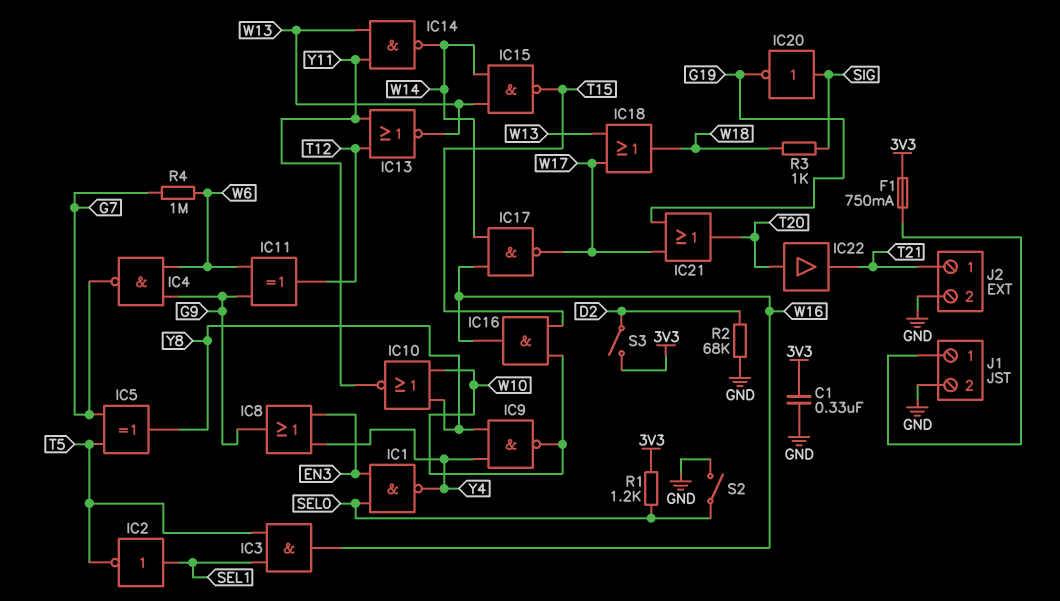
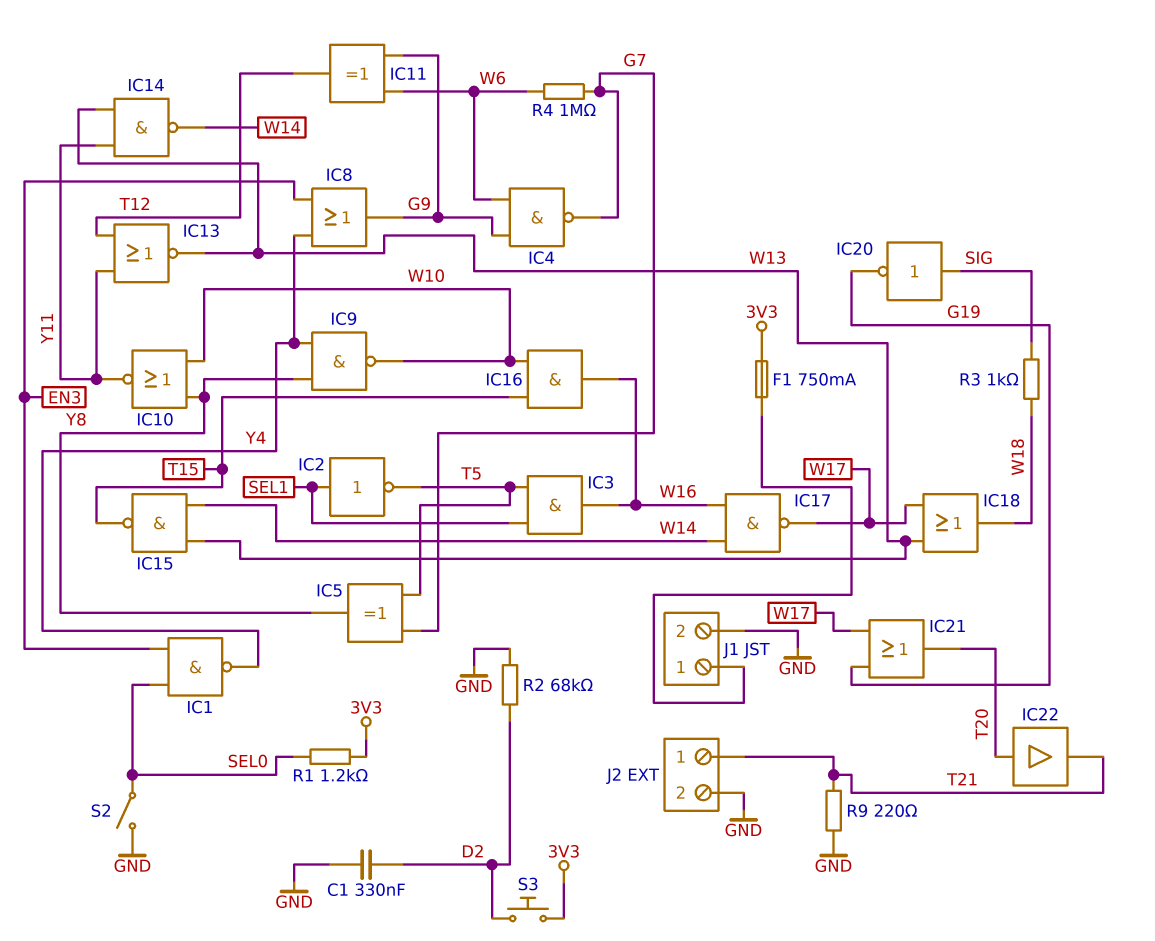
C1: 330nF (3V3, GND) -> 330nF (D2, GND)
R9: none -> 220 (GND, T21)
S3: switch (3V3, D2) -> button (3V3, D2)

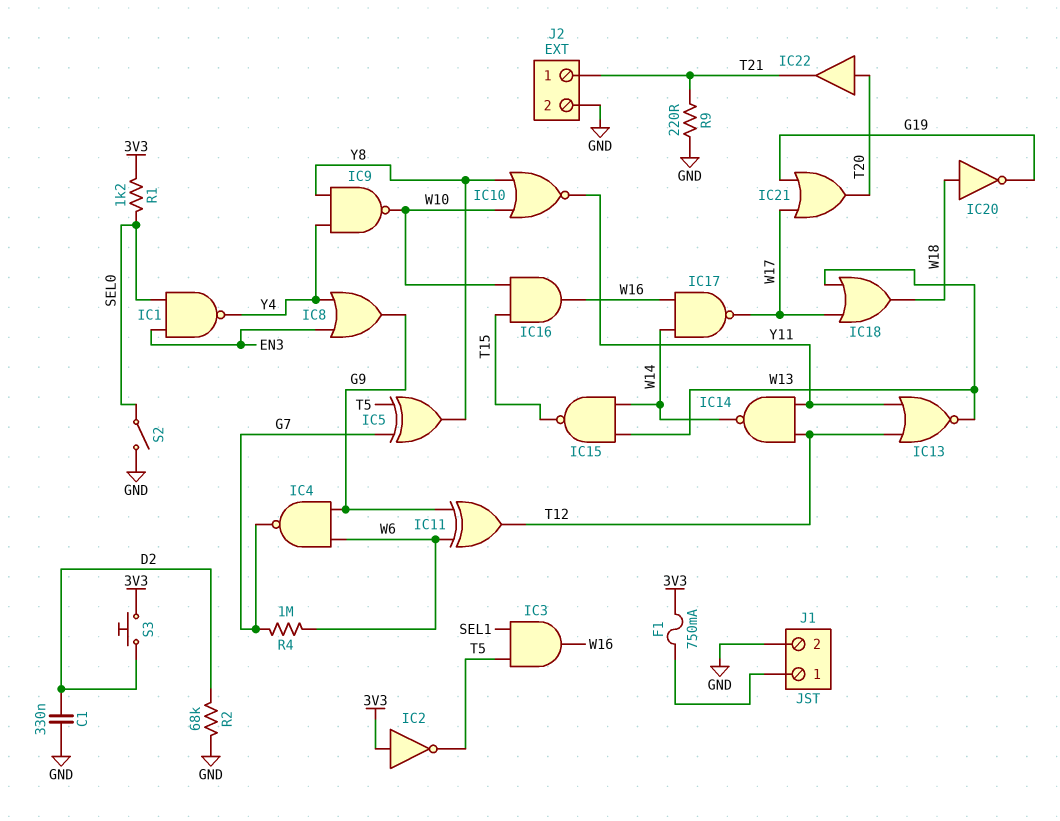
IC2: NOT (in SEL1, out T5) -> NOT (in 3V3, out T5)
IC14: NAND (in W13, in Y11, out W14) -> NAND (in T12, in Y11, out W14)
IC20: NOT (in SIG, out G19) -> NOT (in W18, out G19)
R3: 1k (SIG, W18) -> none

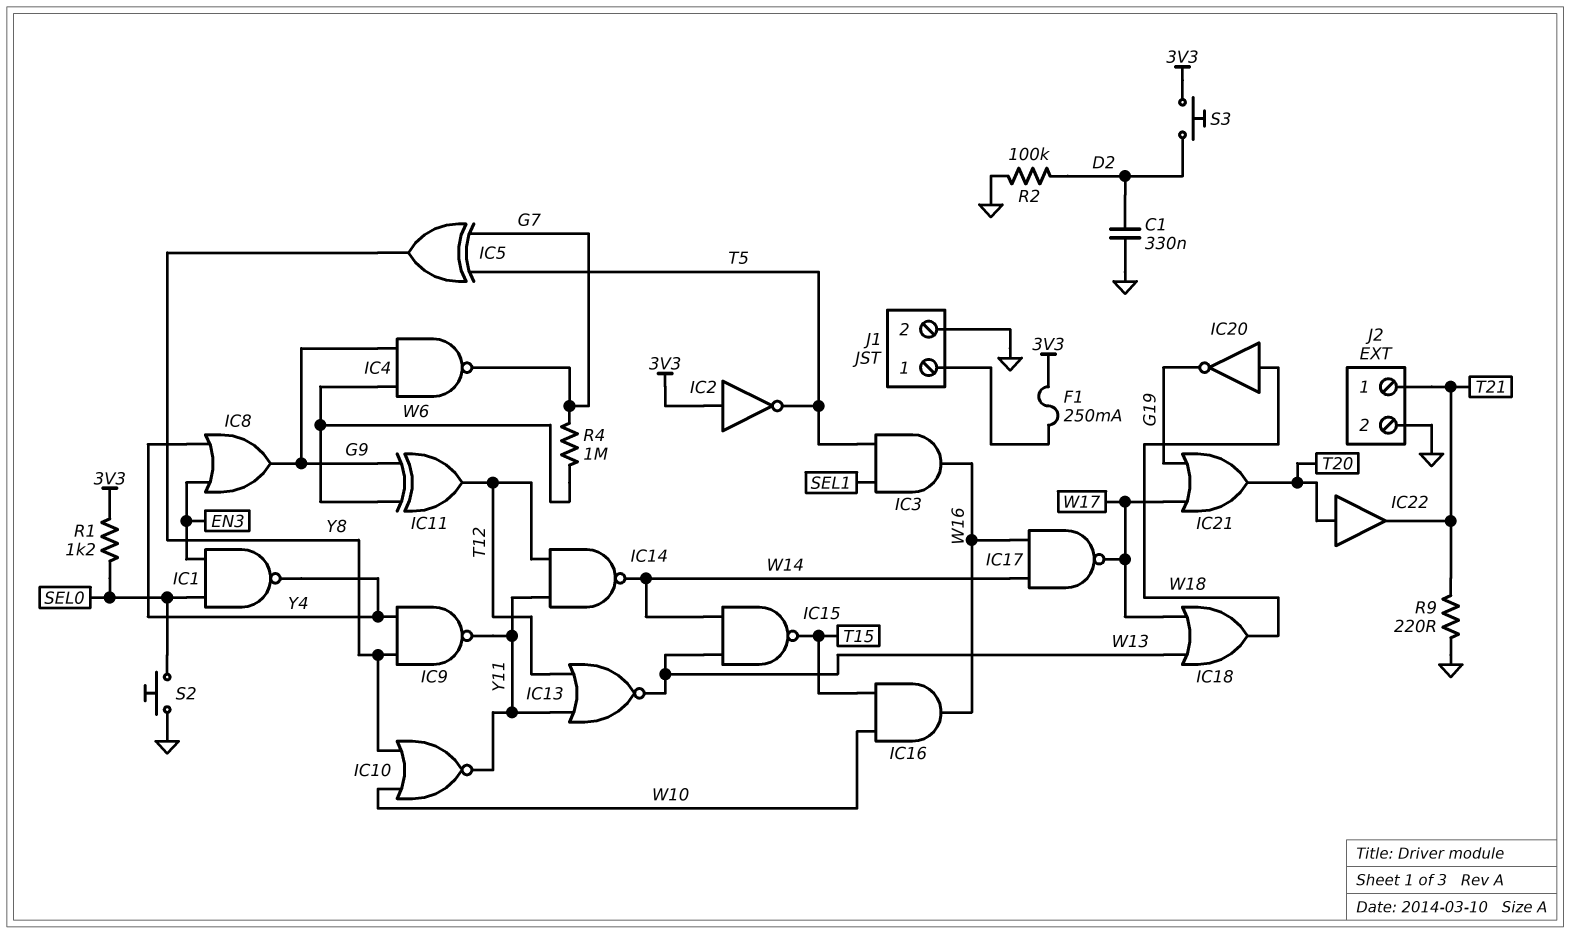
F1: 750mA (3V3, J1/1) -> 250mA (3V3, J1/1)
IC9: NAND (in Y4, in Y8, out W10) -> NAND (in Y4, in Y8, out Y11)
R2: 68k (D2, GND) -> 100k (D2, GND)
S2: switch (GND, SEL0) -> button (GND, SEL0)

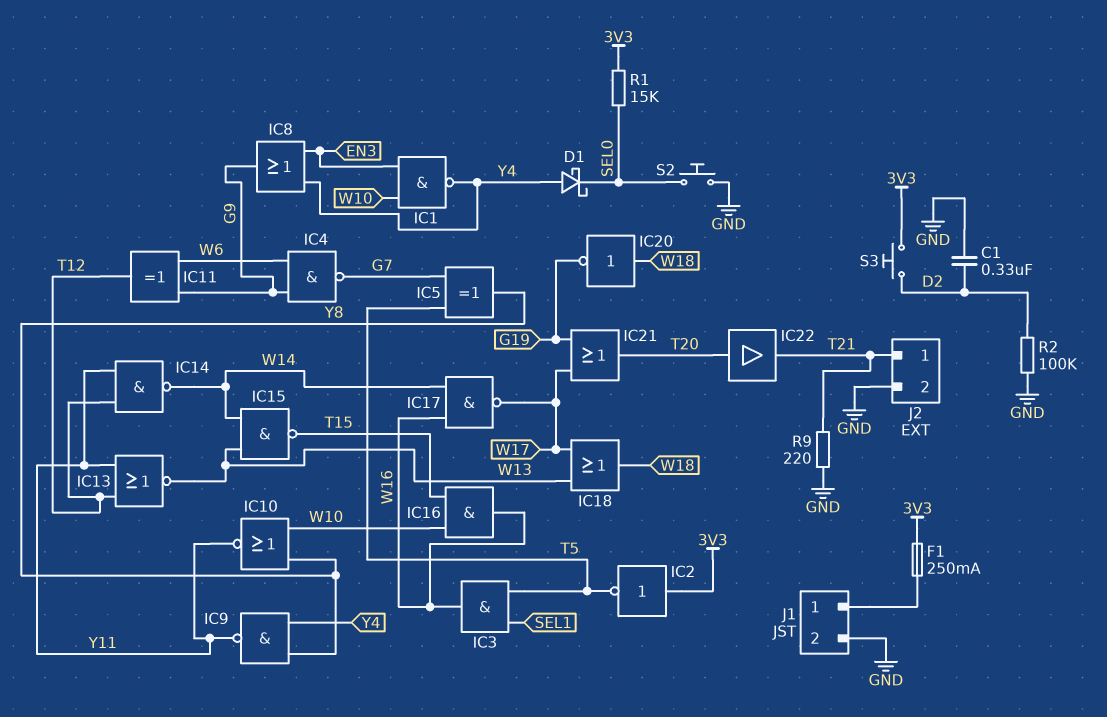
D1: none -> schottky (A Y4, K SEL0)
IC1: NAND (in EN3, in SEL0, out Y4) -> NAND (in EN3, in W10, out Y4)
R1: 1.2k (3V3, SEL0) -> 15k (3V3, SEL0)
R4: 1M (G7, W6) -> none

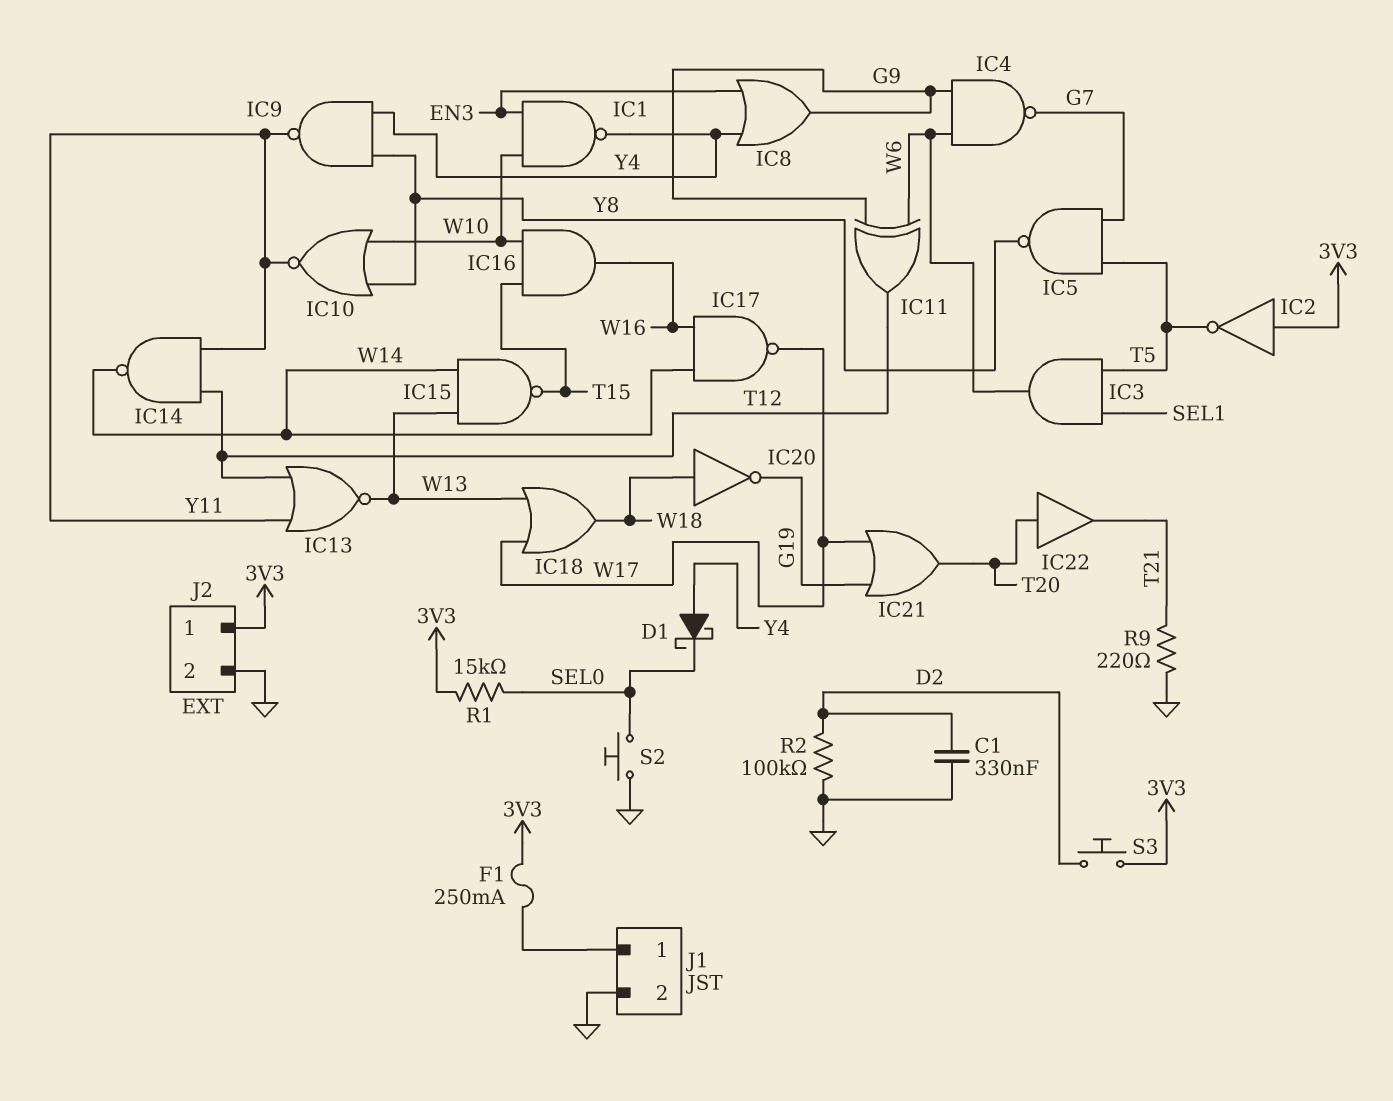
IC3: AND (in SEL1, in T5, out W16) -> AND (in SEL1, in T5, out W6)
IC5: XOR (in G7, in T5, out Y8) -> NAND (in G7, in T5, out Y8)
J2 pin 1: T21 -> 3V3

